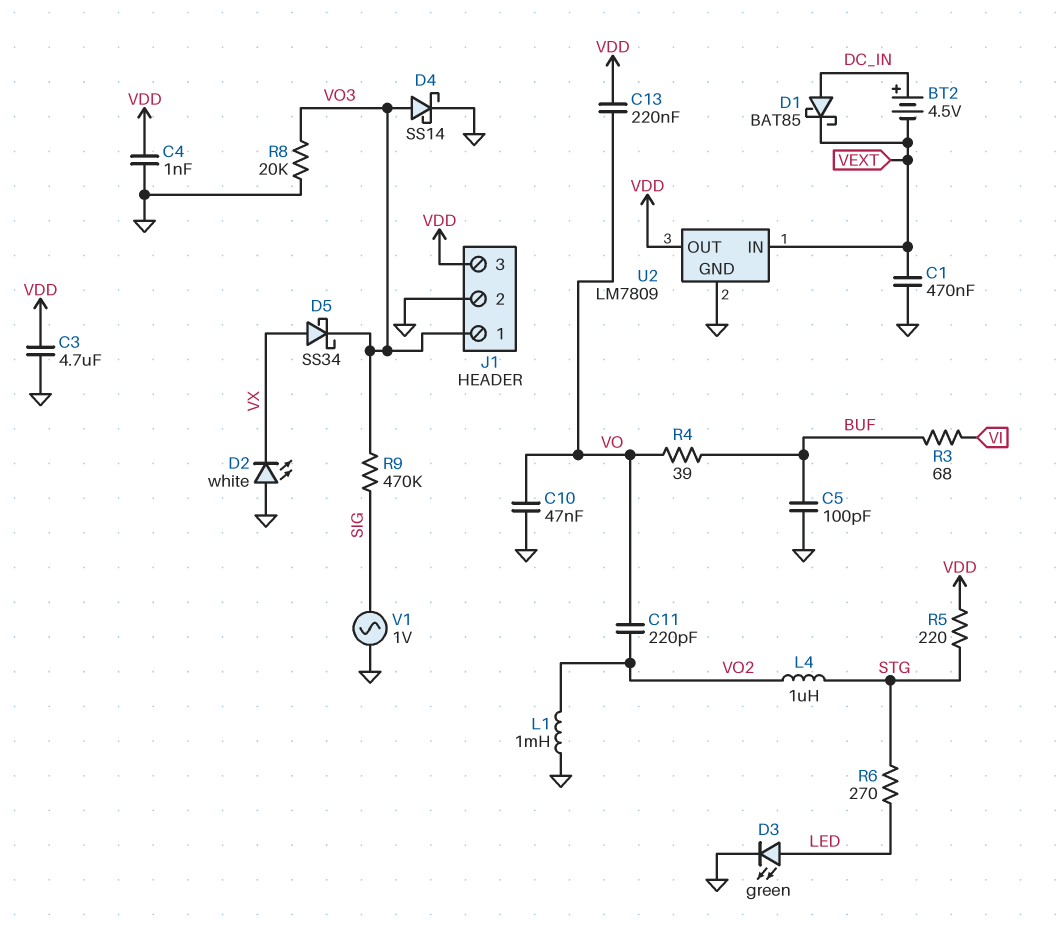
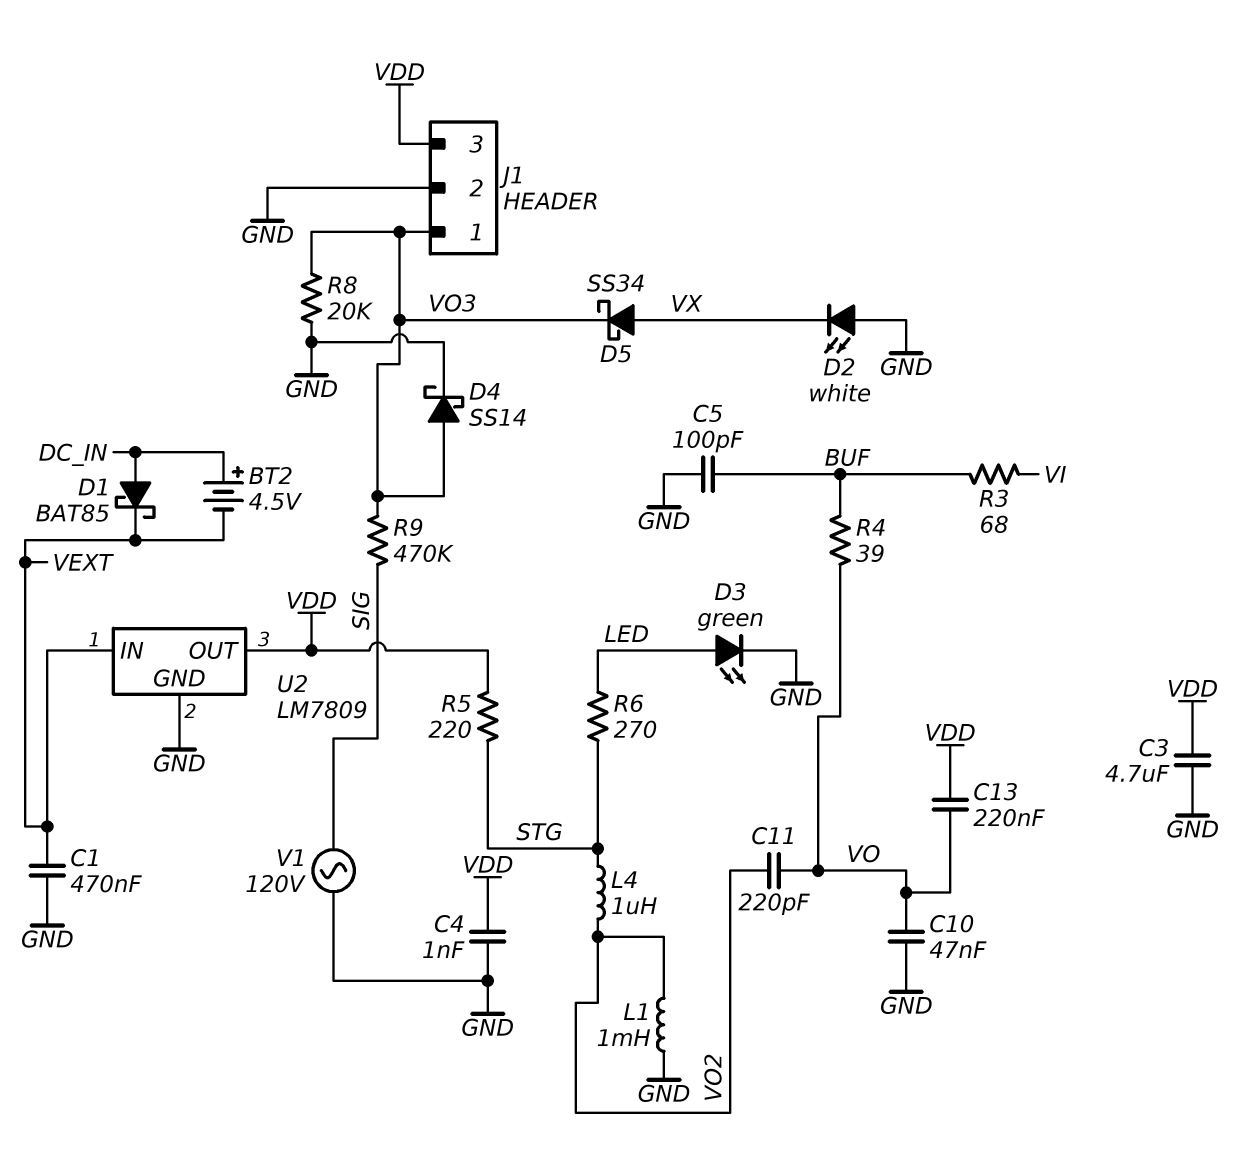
V1: AC 1V (GND, SIG) -> AC 120V (GND, SIG)

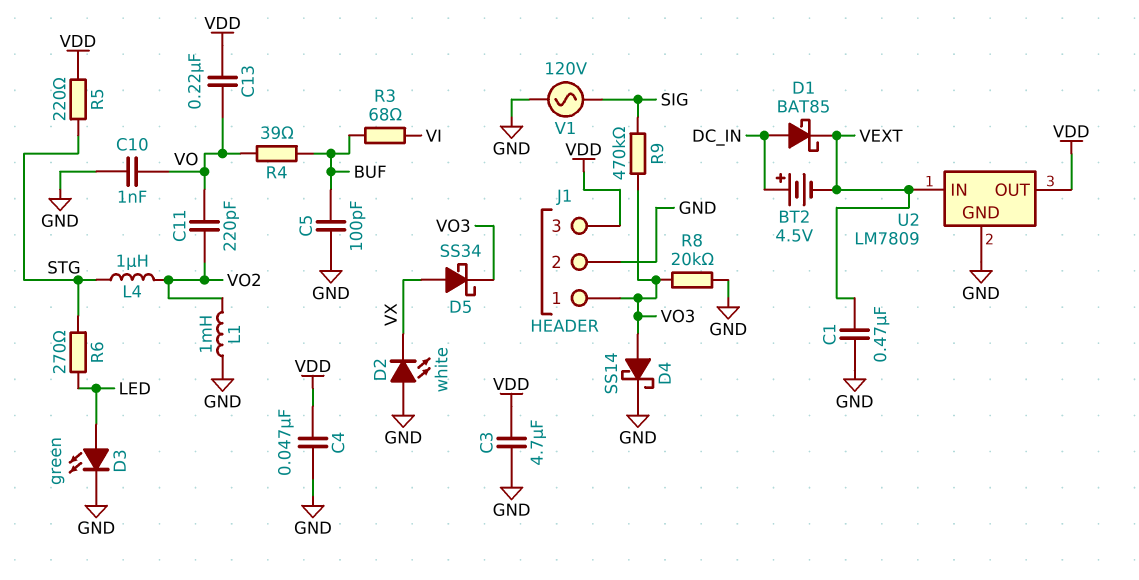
C4: 1nF (GND, VDD) -> 47nF (GND, VDD)
C10: 47nF (GND, VO) -> 1nF (GND, VO)

